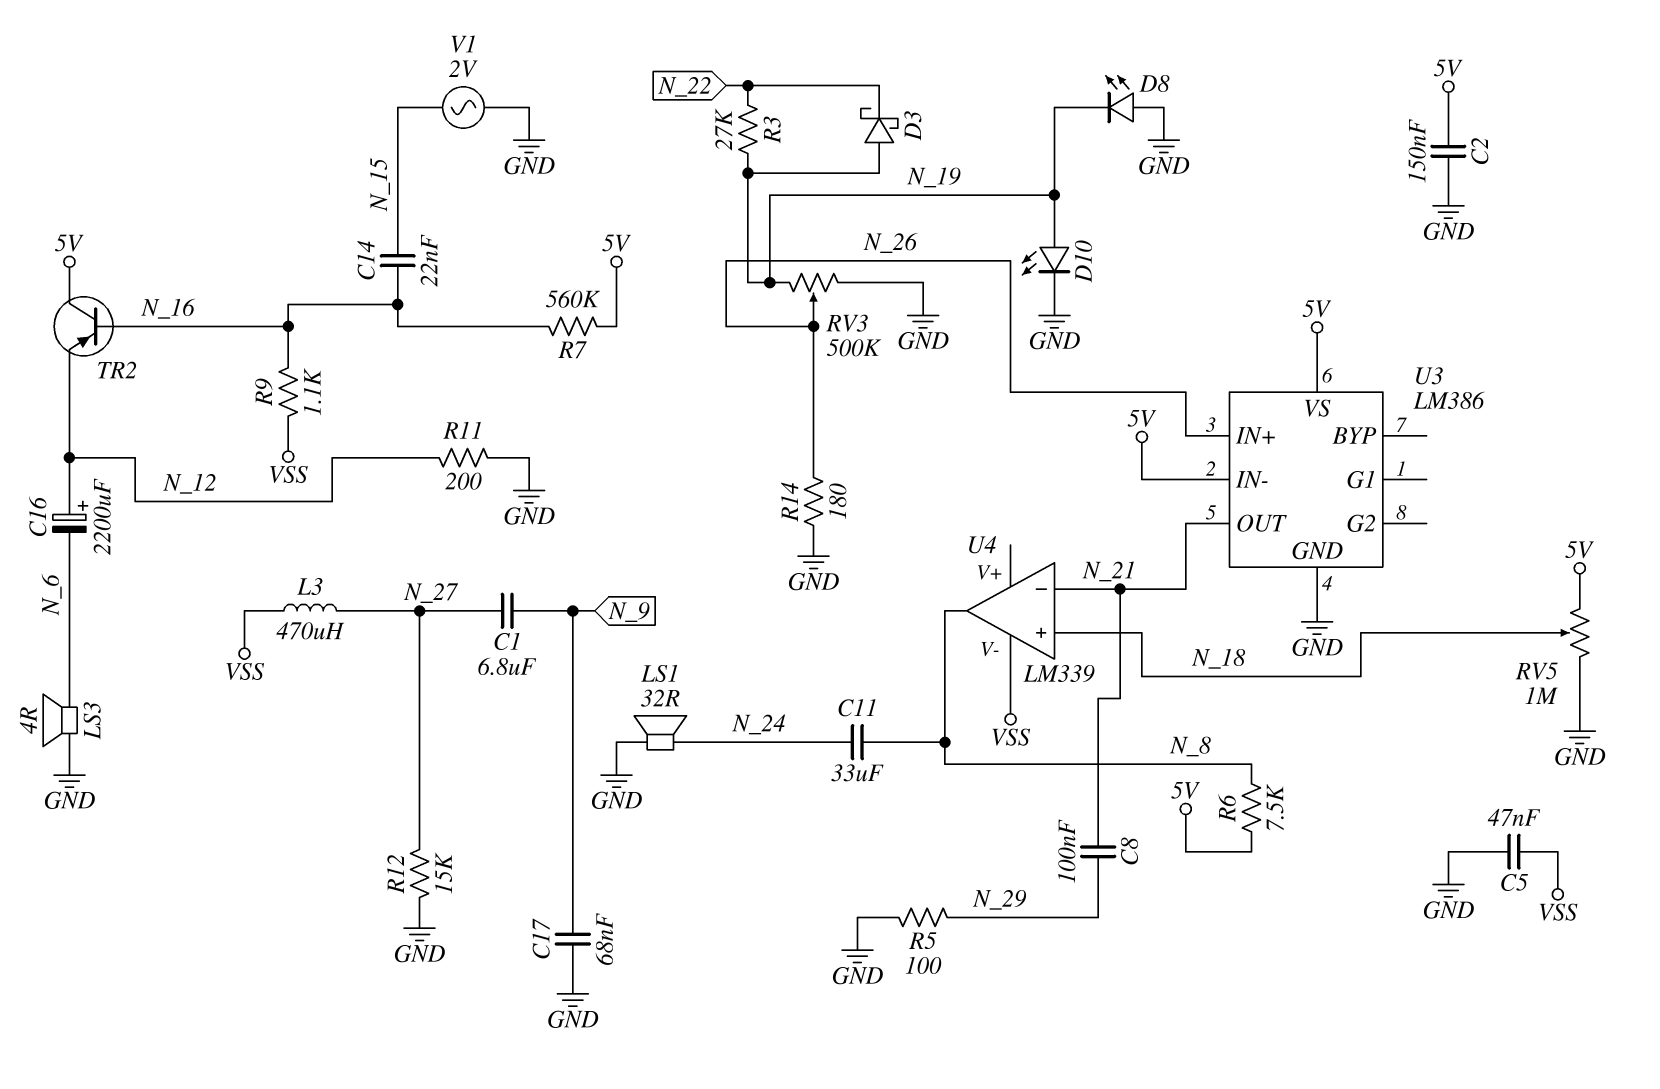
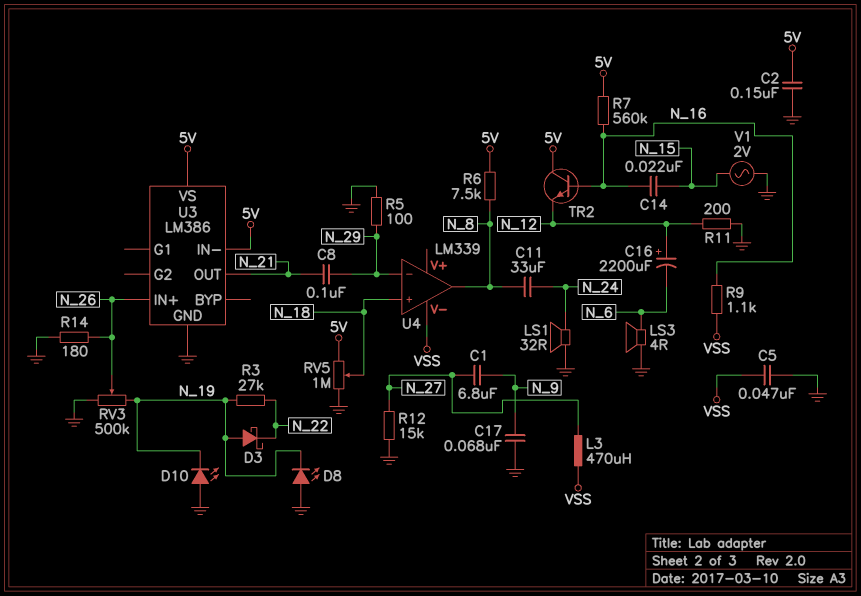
D10: LED (A N_19, K GND) -> LED (A GND, K N_19)
TR2: PNP (B N_16, C 5V, E N_12) -> NPN (B N_16, C 5V, E N_12)
U4 pin in-: N_21 -> N_29

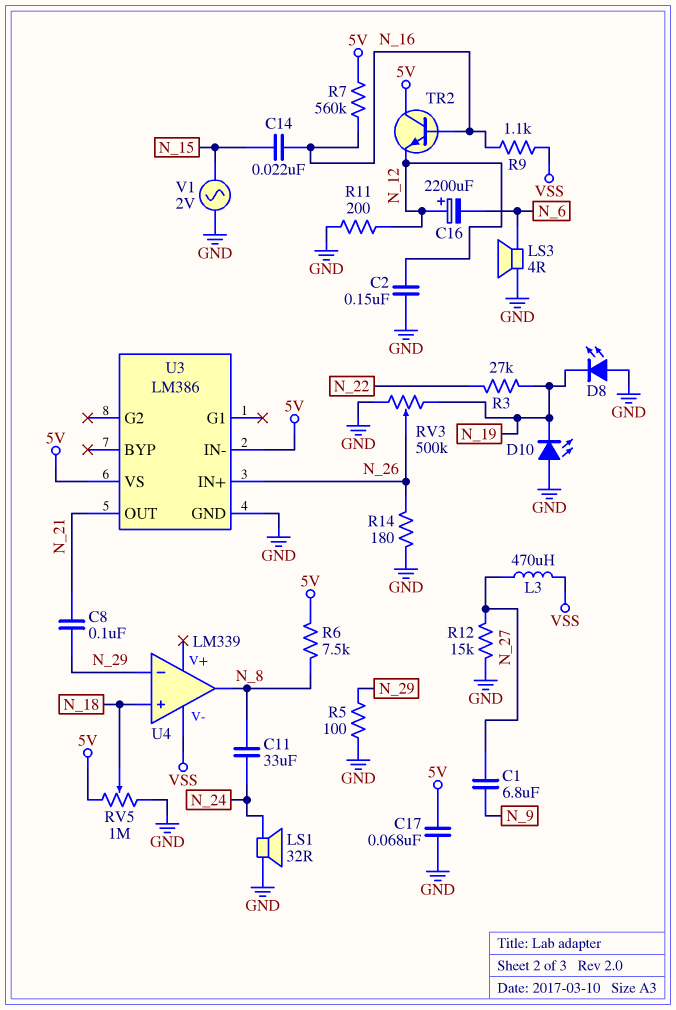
C2: 150nF (5V, GND) -> 150nF (GND, N_12)
C5: 47nF (GND, VSS) -> none
C17: 68nF (GND, N_9) -> 68nF (5V, GND)
D3: schottky (A N_19, K N_22) -> none

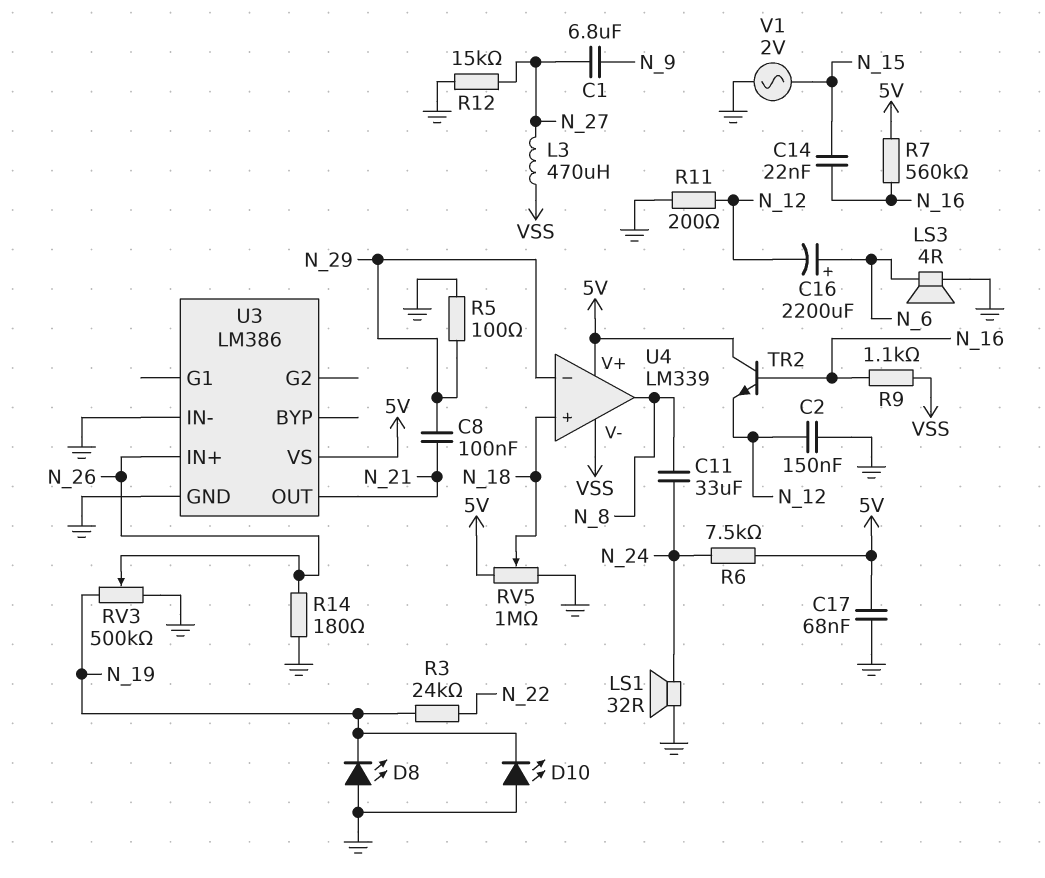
C16: 2200uF (plus N_12, minus N_6) -> 2200uF (plus N_6, minus N_12)
R3: 27k (N_19, N_22) -> 24k (N_19, N_22)
R6: 7.5k (5V, N_8) -> 7.5k (5V, N_24)
U3 pin IN-: 5V -> GND
U4 pin V+: none -> 5V

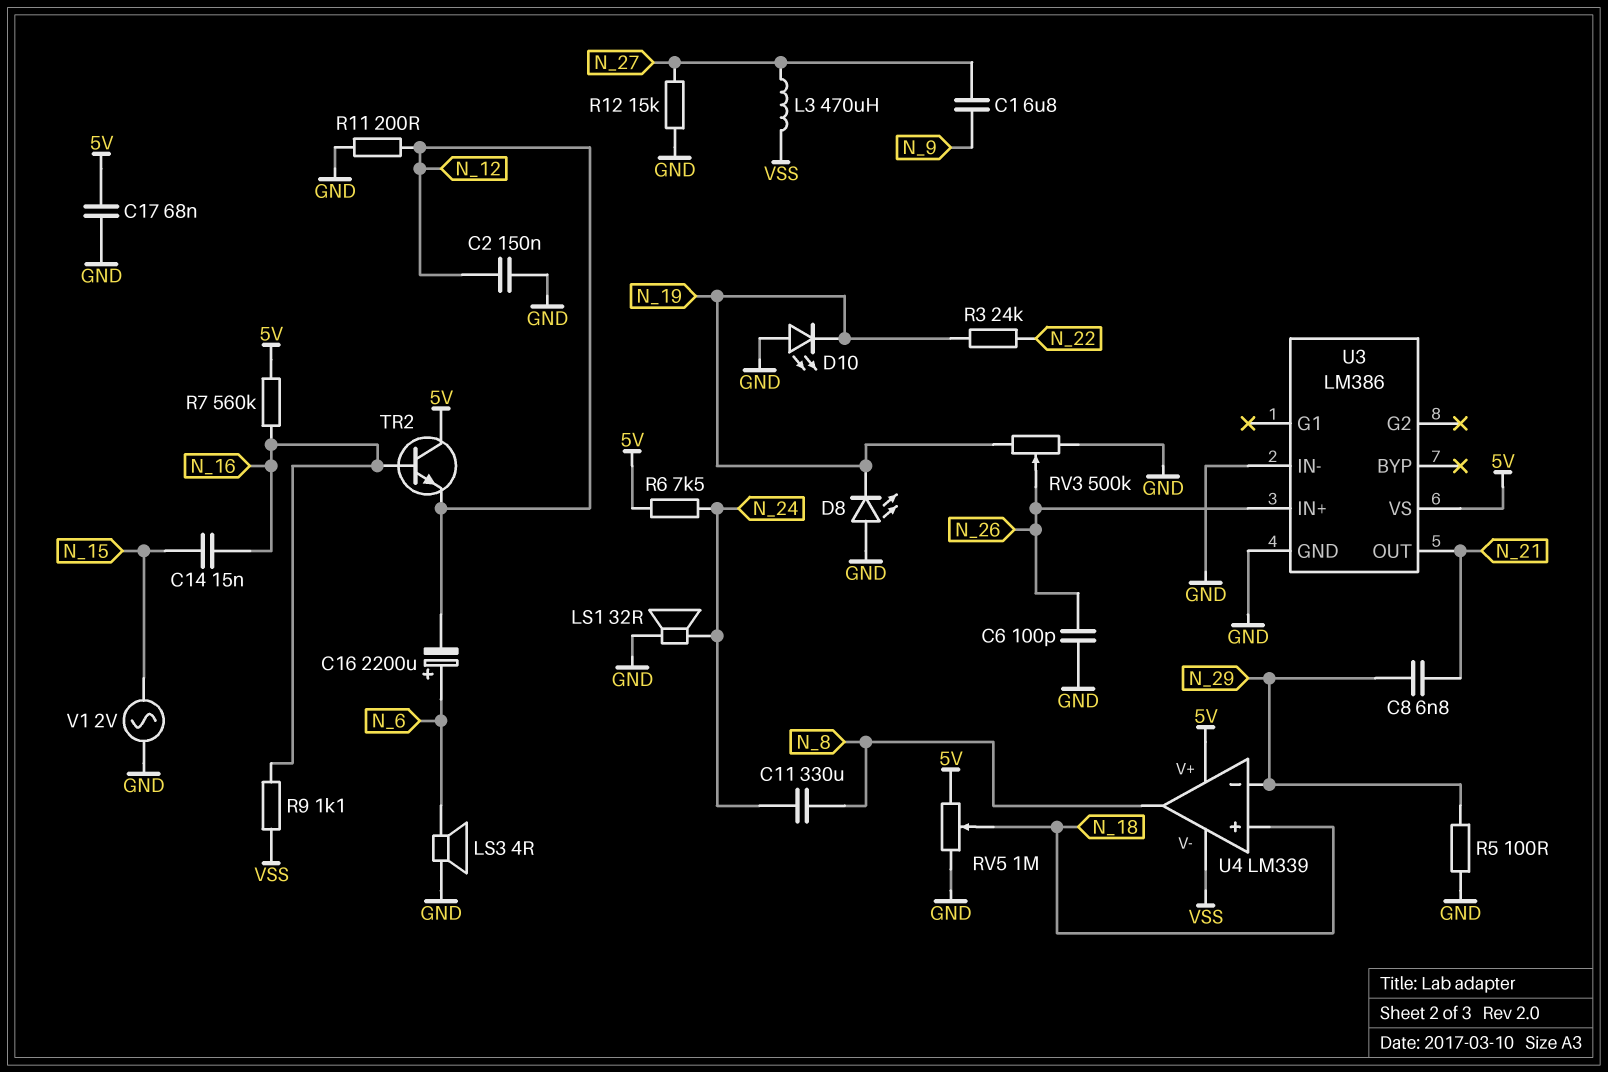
C6: none -> 100pF (GND, N_26)
C8: 100nF (N_21, N_29) -> 6.8nF (N_21, N_29)
C11: 33uF (N_8, N_24) -> 330uF (N_8, N_24)
C14: 22nF (N_15, N_16) -> 15nF (N_15, N_16)
R14: 180 (GND, N_26) -> none

